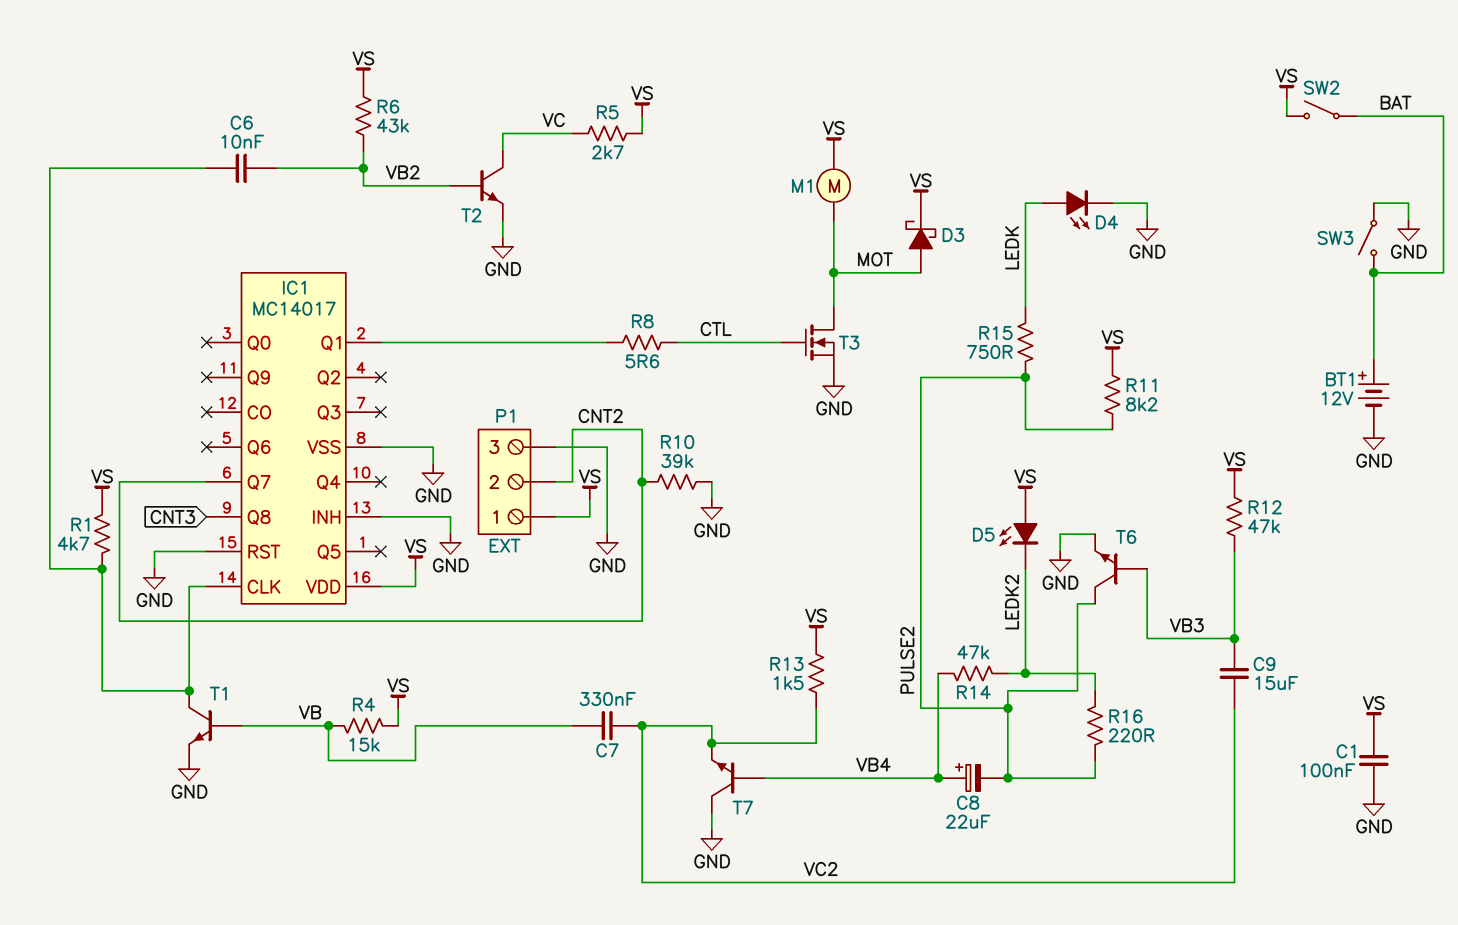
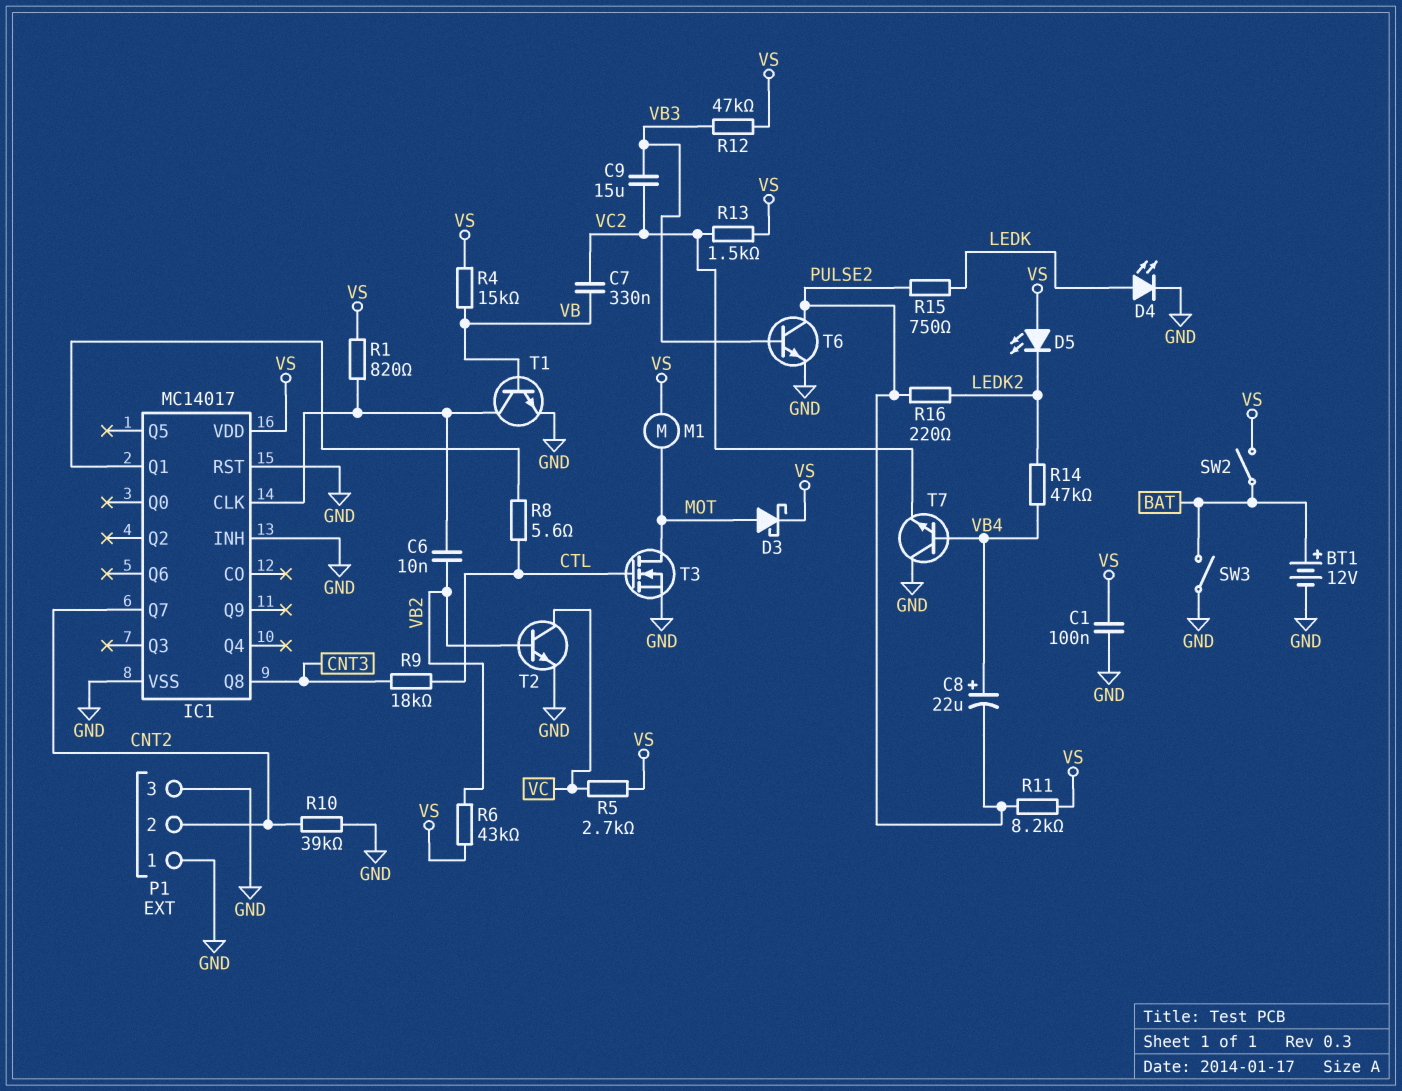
P1 pin 1: VS -> GND
R1: 4.7k (IC1/CLK, VS) -> 820 (IC1/CLK, VS)
R9: none -> 18k (CNT3, CTL)

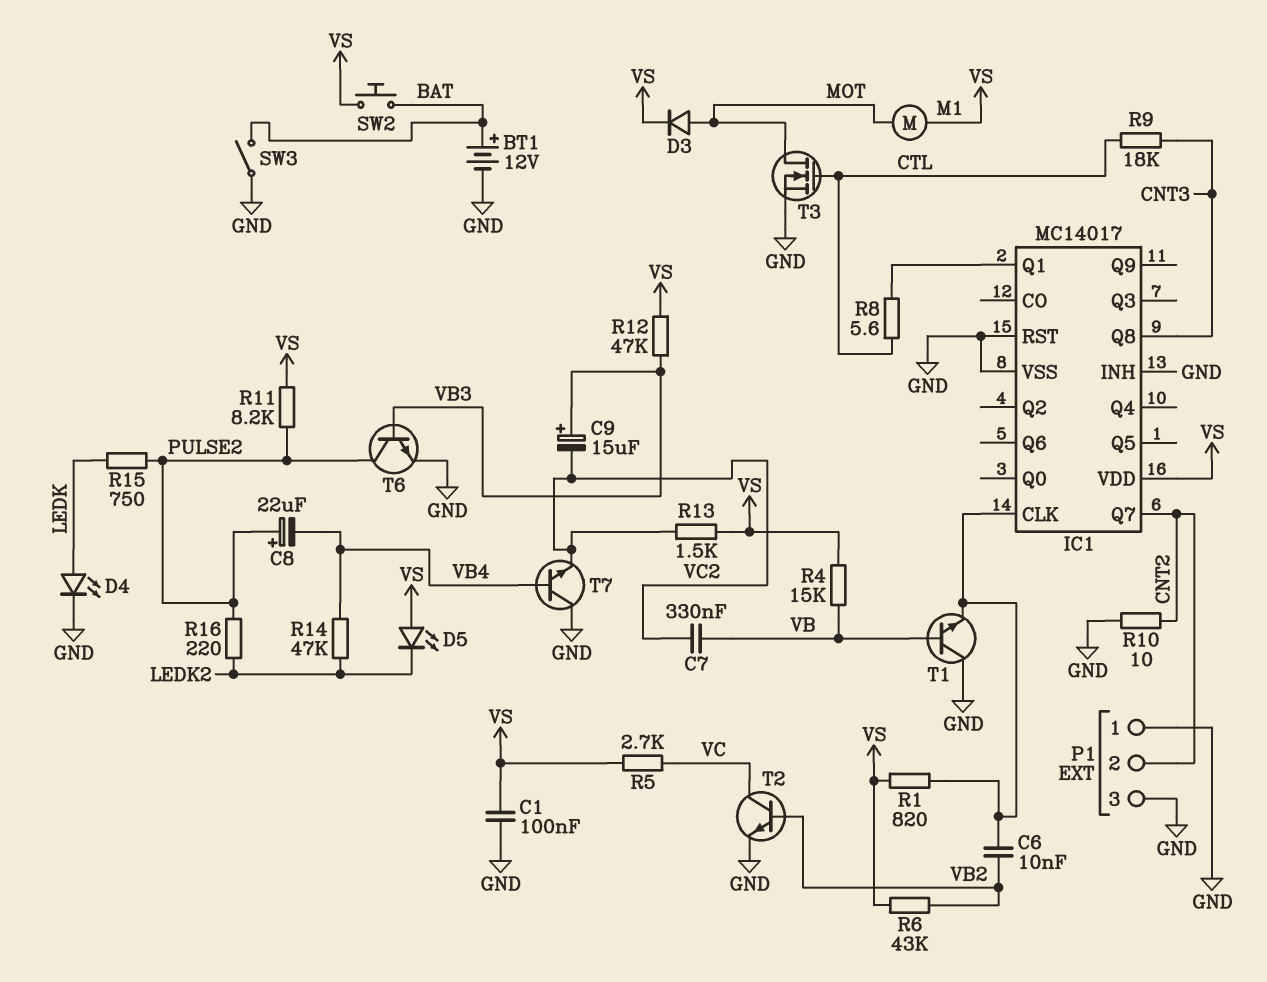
C8: 22uF (plus VB4, minus PULSE2) -> 22uF (plus PULSE2, minus VB4)
C9: 15uF (VB3, VC2) -> 15uF (plus VB3, minus VC2)
D3: schottky (A MOT, K VS) -> diode (A MOT, K VS)
R10: 39k (CNT2, GND) -> 10 (CNT2, GND)
SW2: switch (BAT, VS) -> button (BAT, VS)
T1: NPN (B VB, C IC1/CLK, E GND) -> NPN (B VB, C GND, E IC1/CLK)

